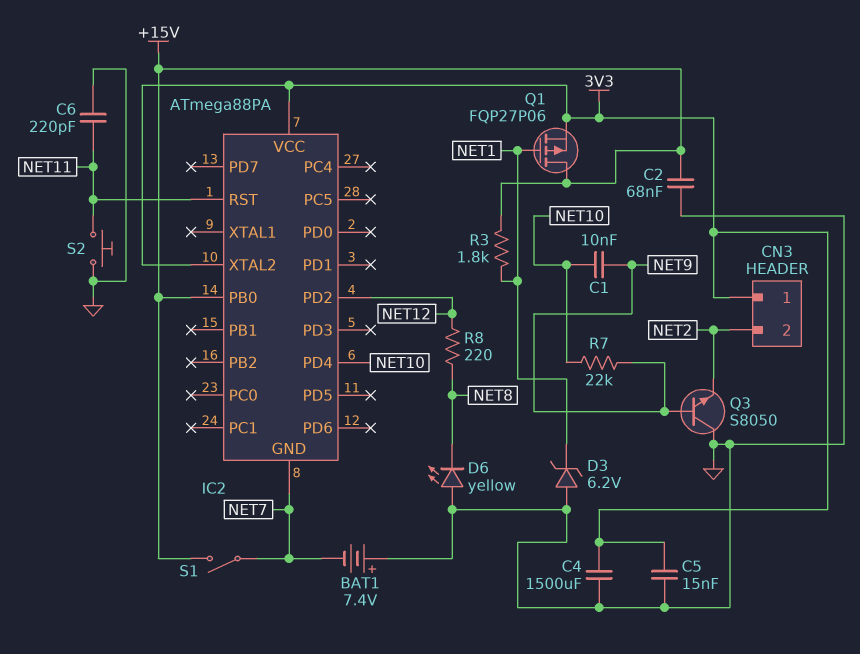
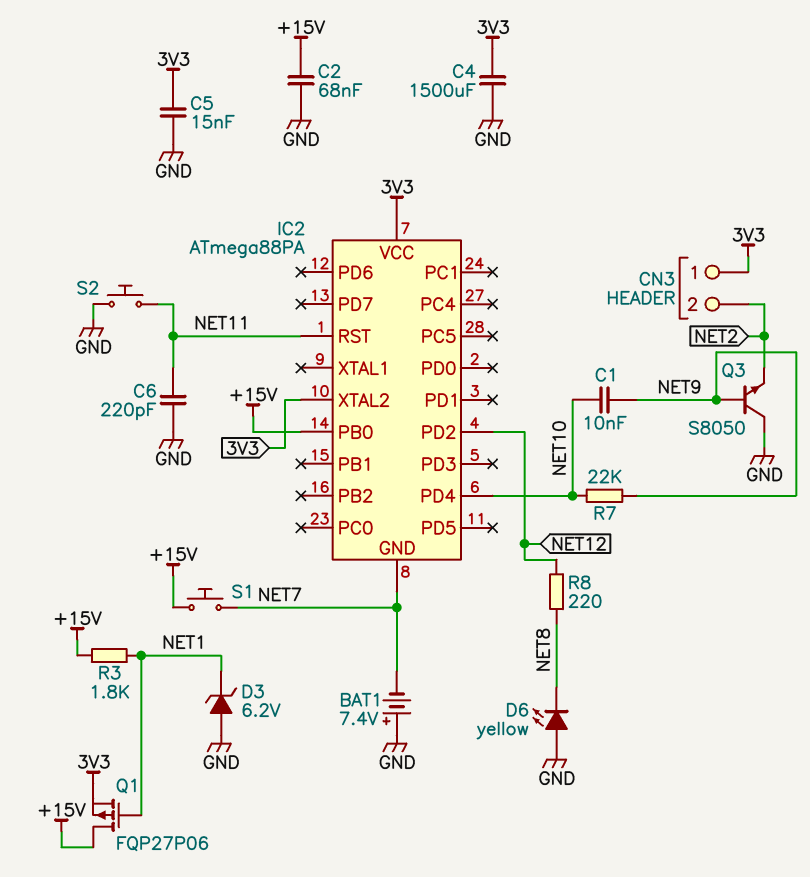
S1: switch (+15V, NET7) -> button (+15V, NET7)

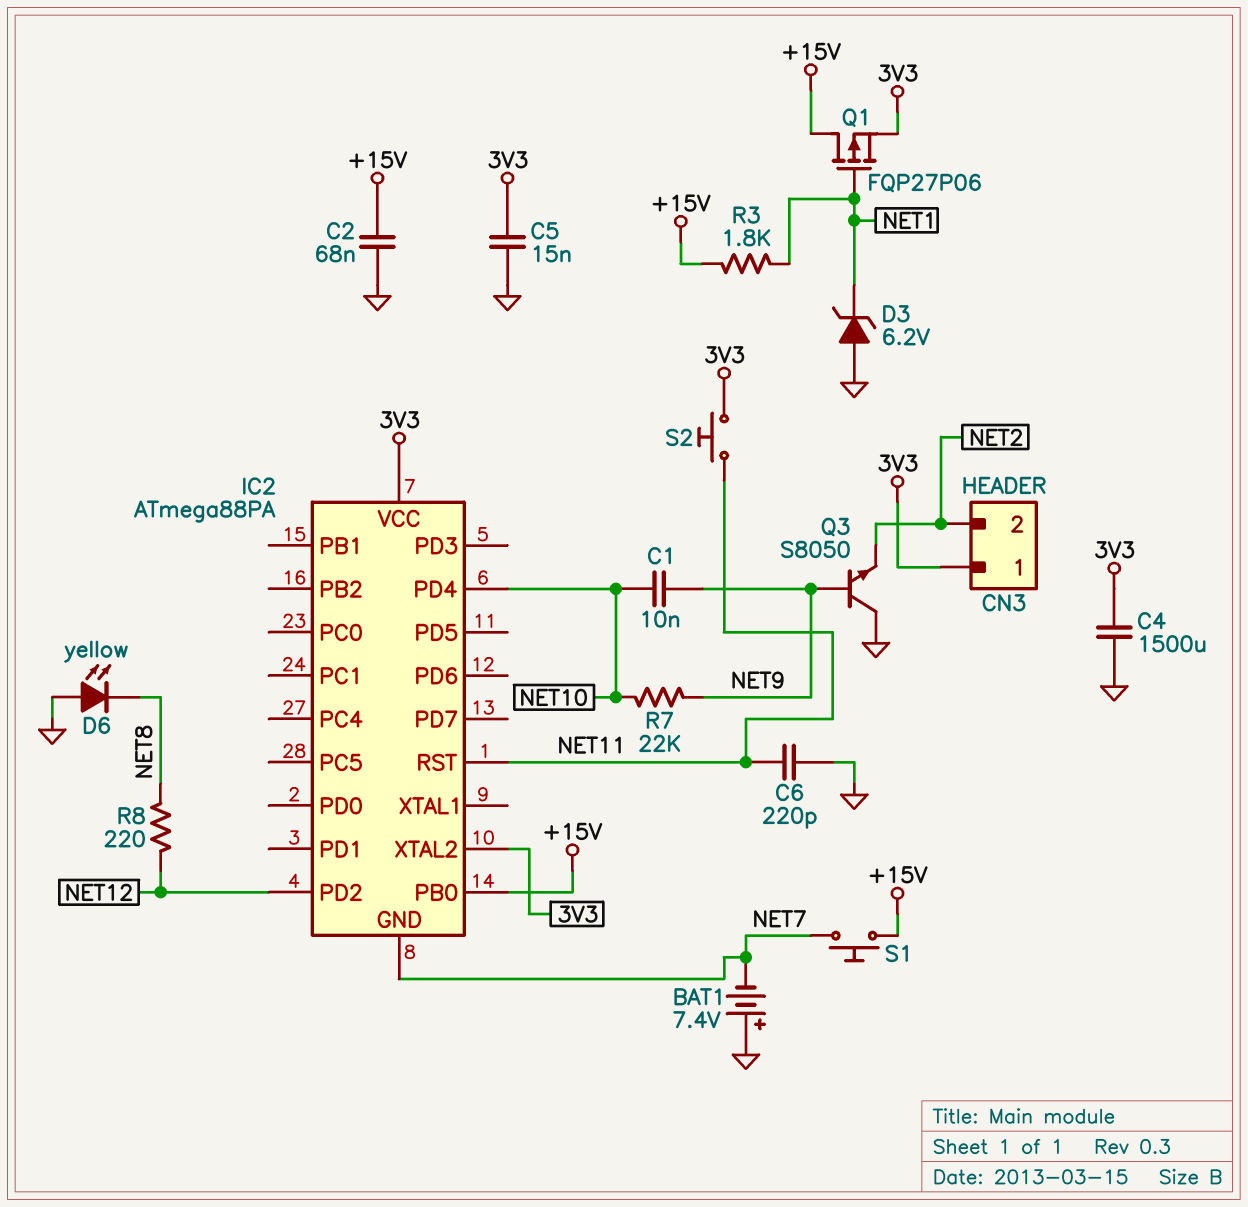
S2: button (GND, NET11) -> button (3V3, NET11)

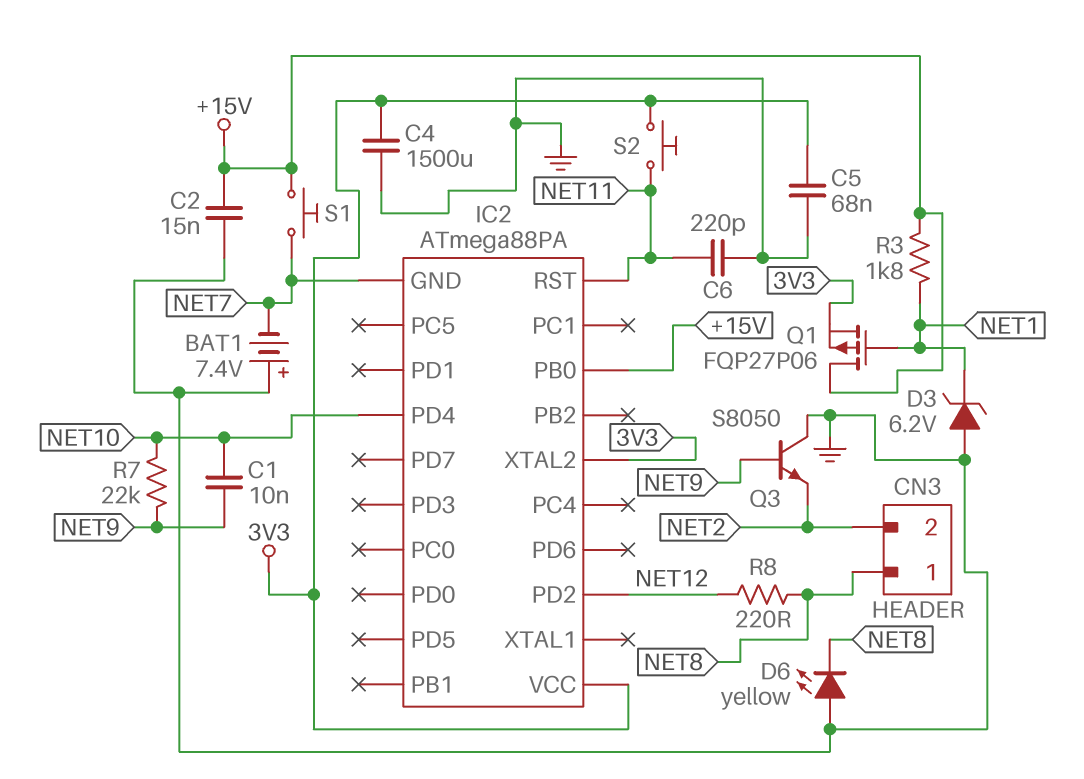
C2: 68nF (+15V, GND) -> 15nF (+15V, GND)
C5: 15nF (3V3, GND) -> 68nF (3V3, GND)
CN3 pin 1: 3V3 -> NET8

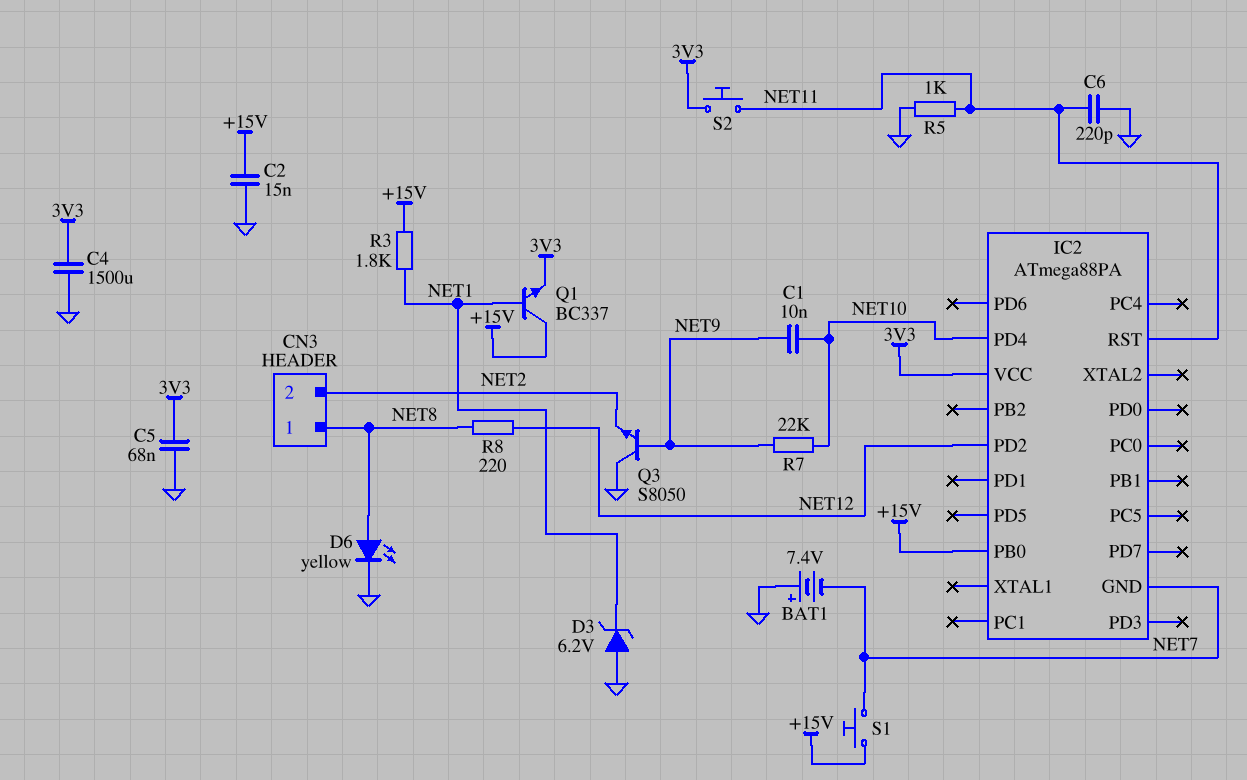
D6: LED yellow (A GND, K NET8) -> LED yellow (A NET8, K GND)
IC2 pin XTAL2: 3V3 -> none
Q1: PMOS FQP27P06 (G NET1, D +15V, S 3V3) -> NPN BC337 (B NET1, C +15V, E 3V3)
R5: none -> 1k (GND, NET11)

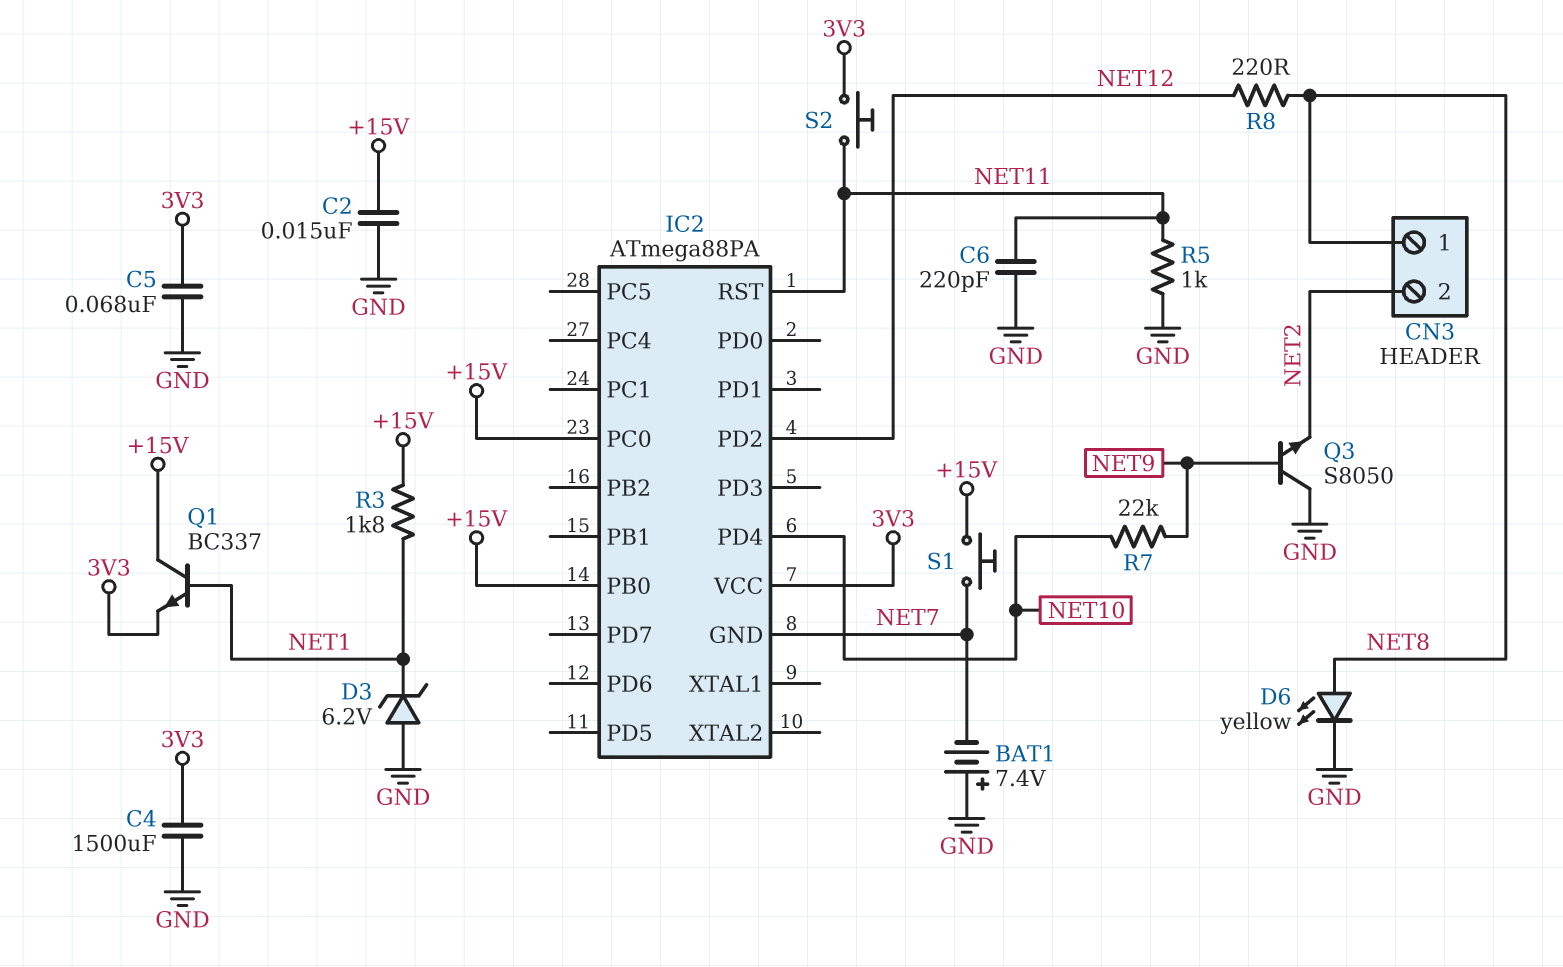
C1: 10nF (NET9, NET10) -> none
IC2 pin PC0: none -> +15V

